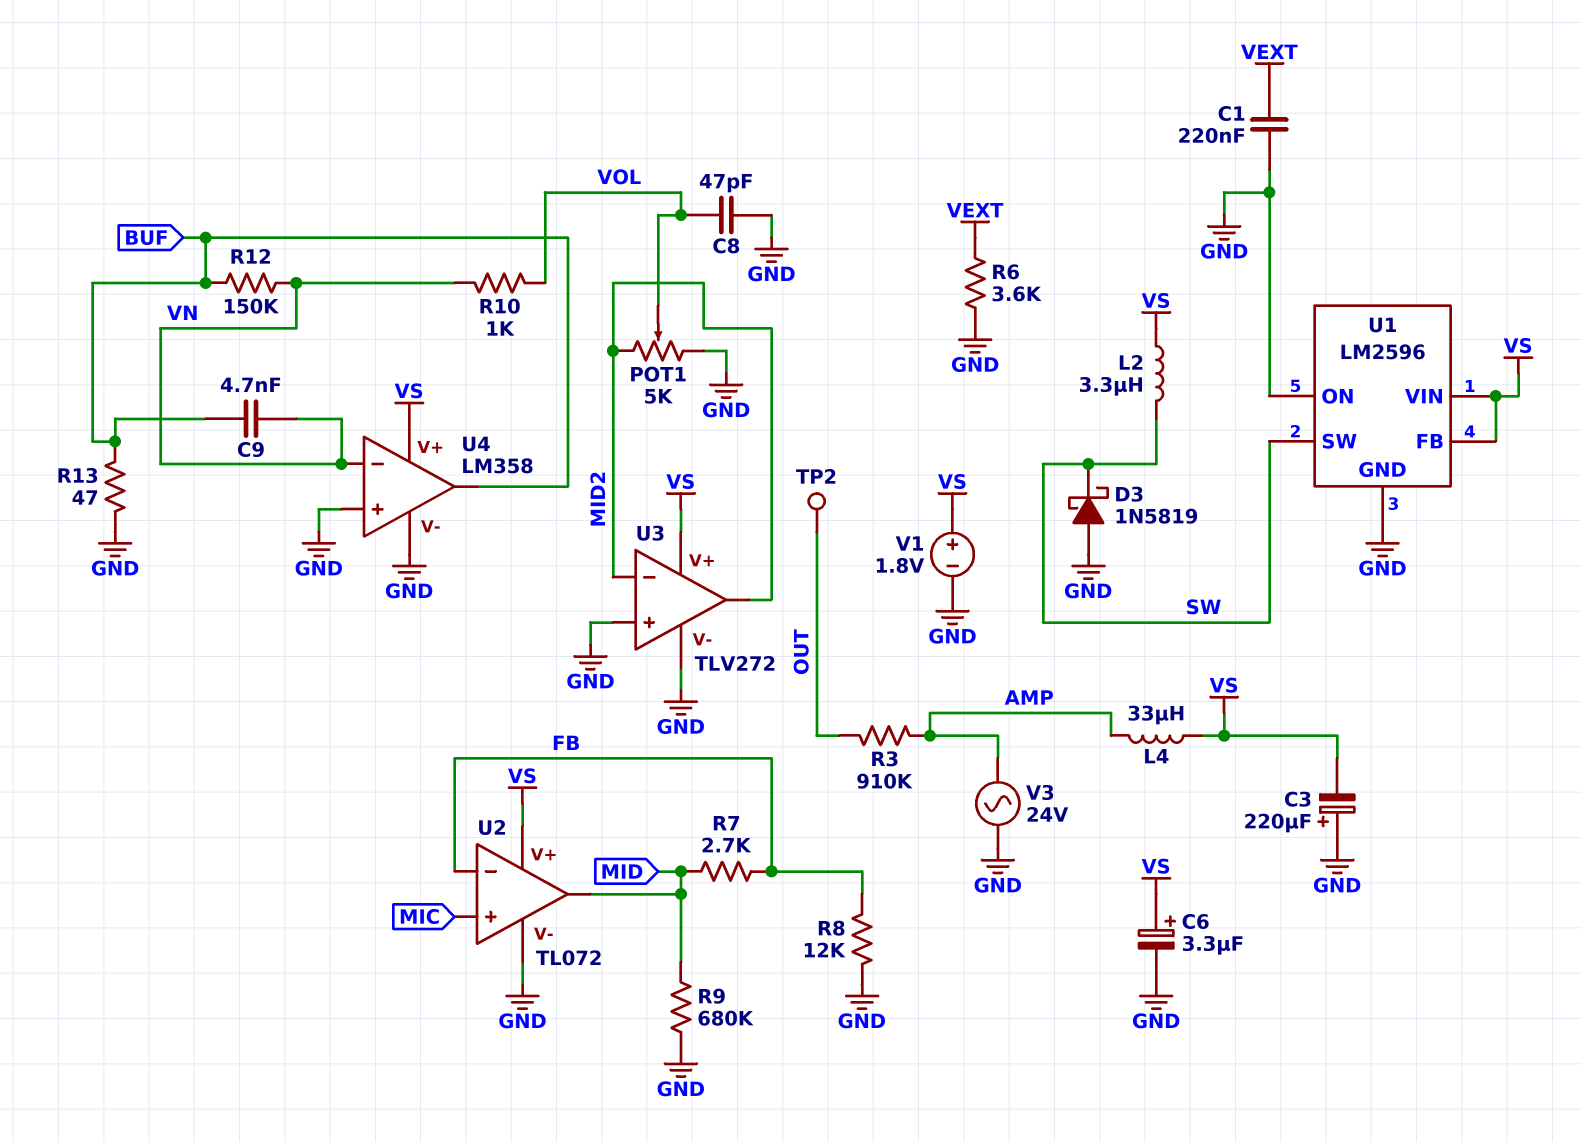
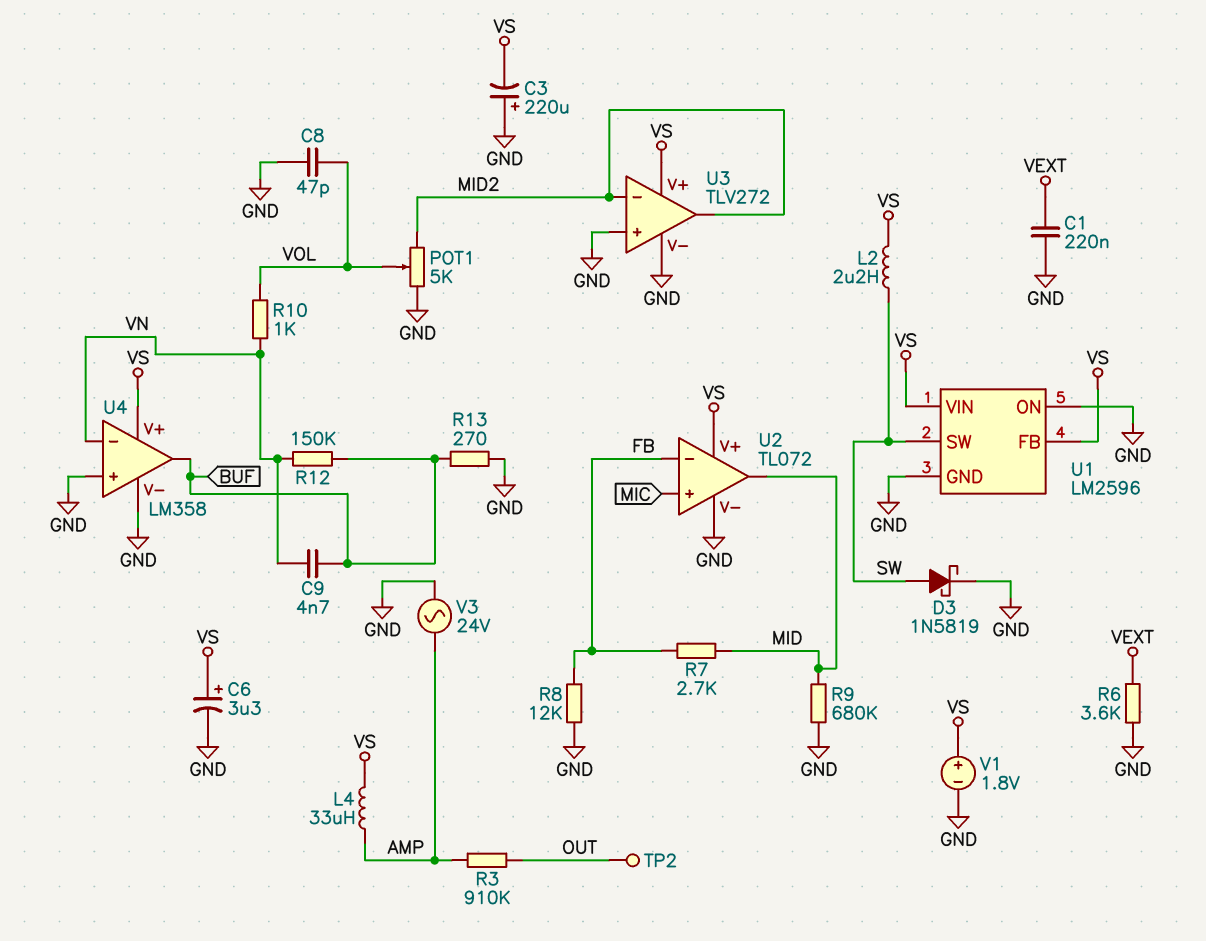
D3: schottky 1N5819 (A GND, K SW) -> schottky 1N5819 (A SW, K GND)
L2: 3.3uH (SW, VS) -> 2.2uH (SW, VS)
R13: 47 (BUF, GND) -> 270 (BUF, GND)

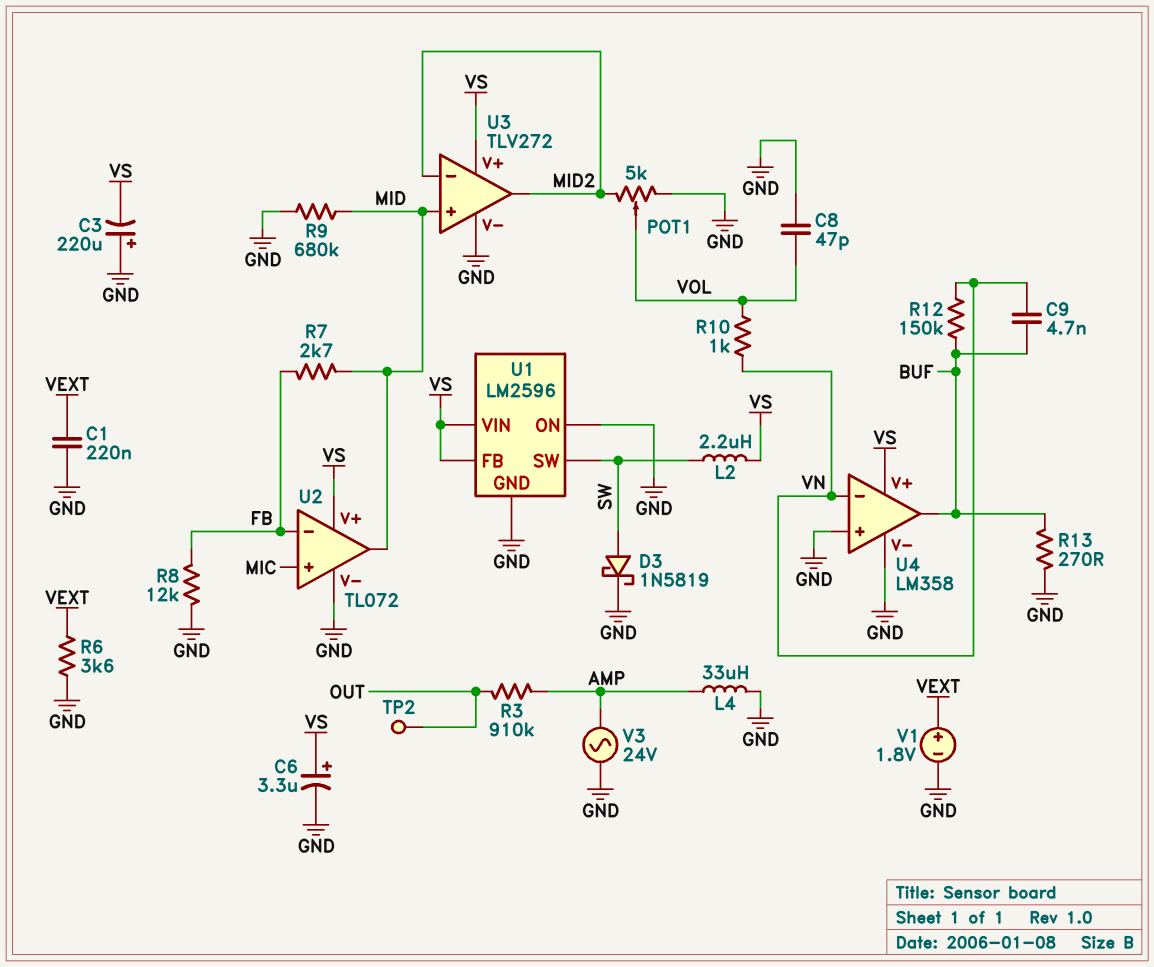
L4: 33uH (AMP, VS) -> 33uH (AMP, GND)
U3 pin in+: GND -> MID
V1: 1.8V (plus VS, minus GND) -> 1.8V (plus VEXT, minus GND)

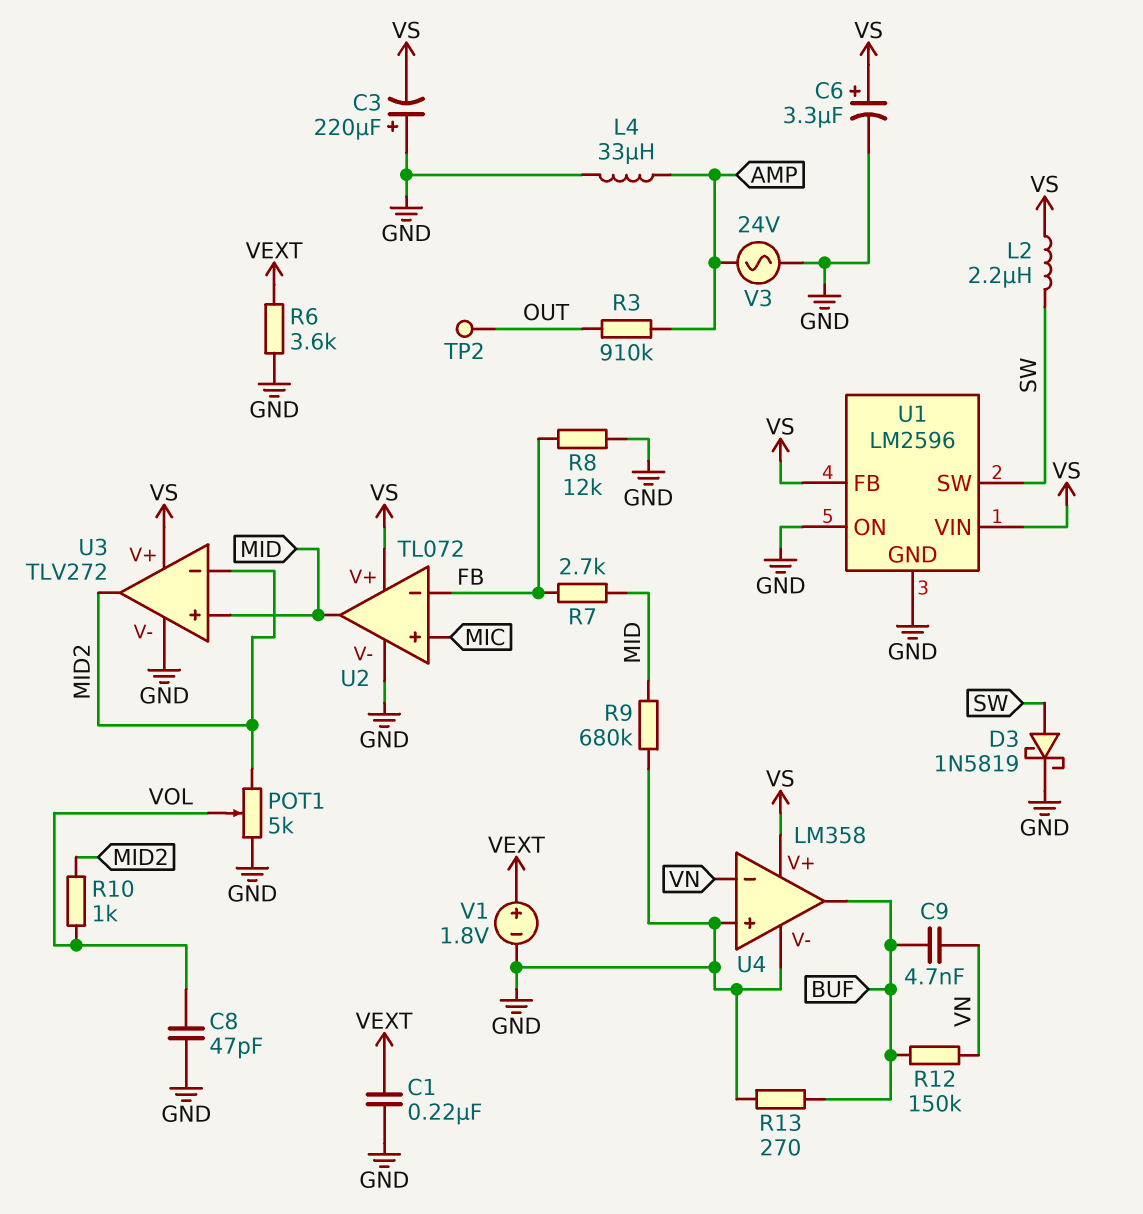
R10: 1k (VN, VOL) -> 1k (MID2, VOL)

